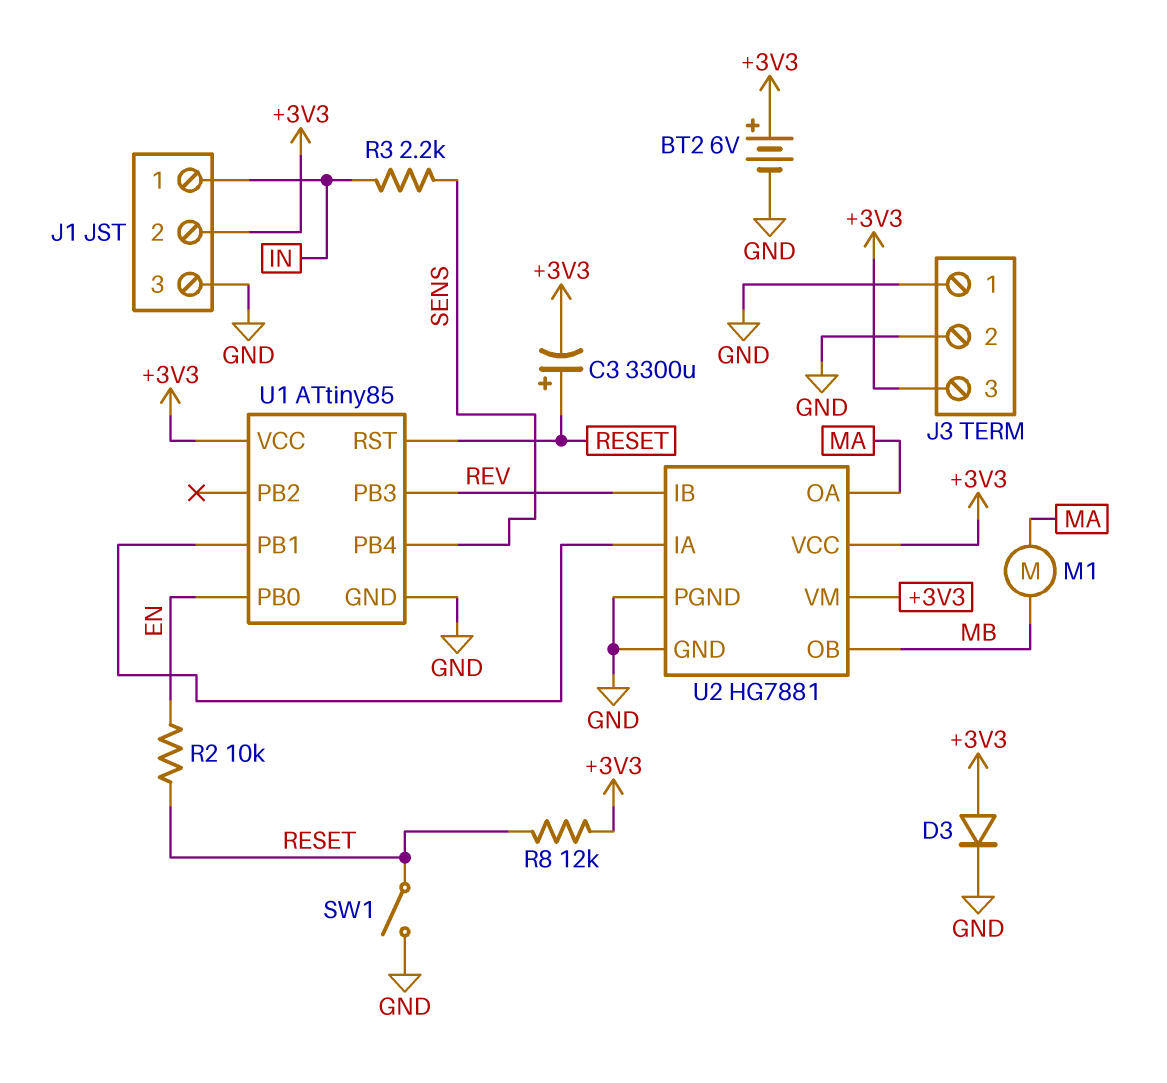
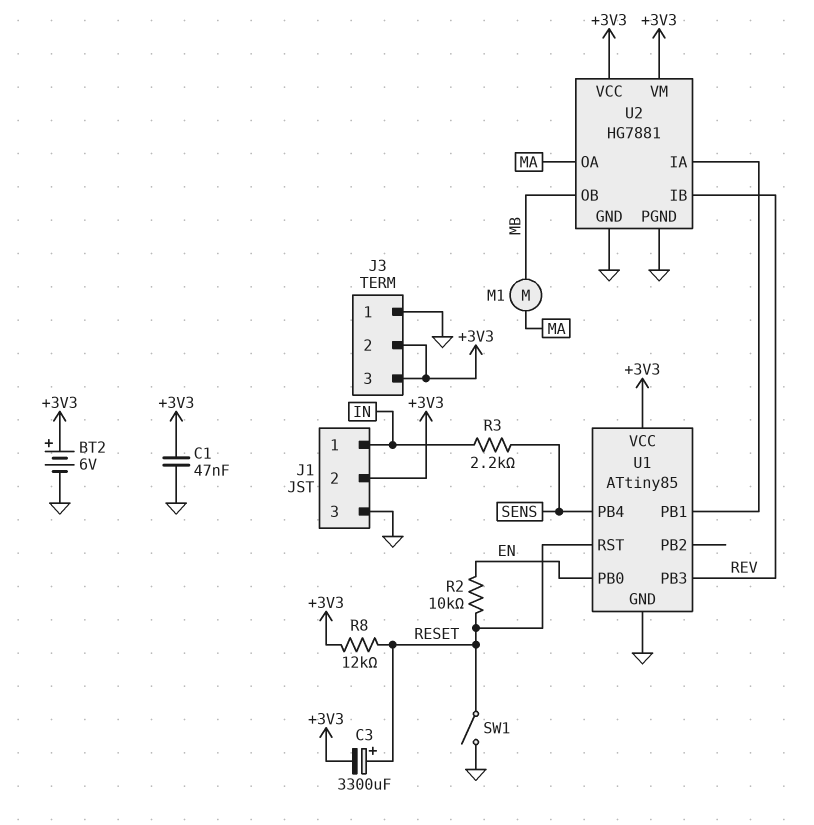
C1: none -> 47nF (+3V3, GND)
D3: diode (A +3V3, K GND) -> none
J3 pin 2: GND -> +3V3

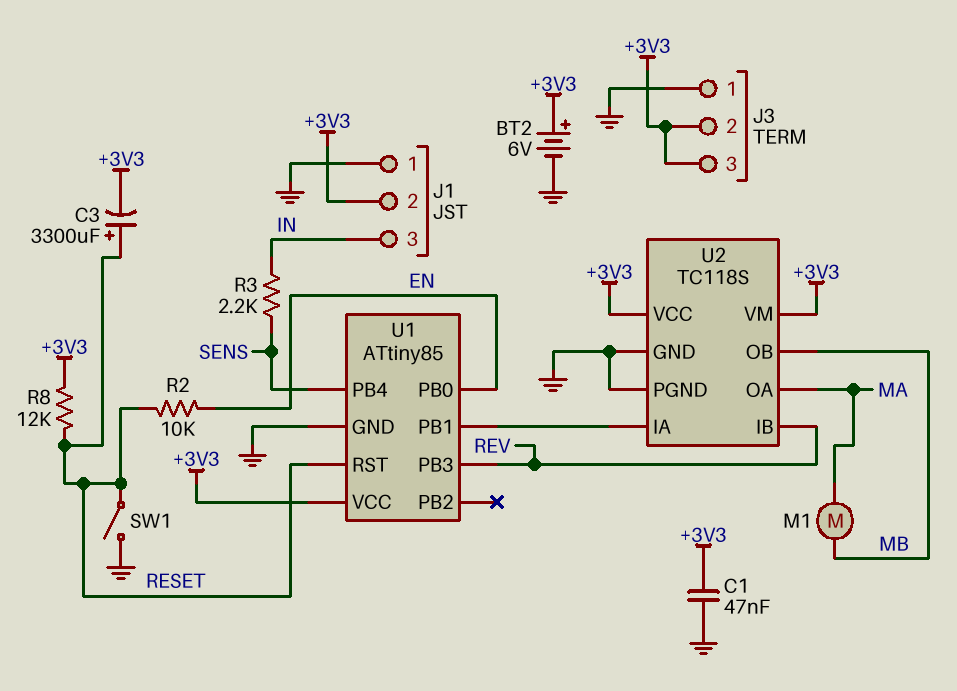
J1 pin 1: IN -> GND
J1 pin 3: GND -> IN
U2: HG7881 -> TC118S

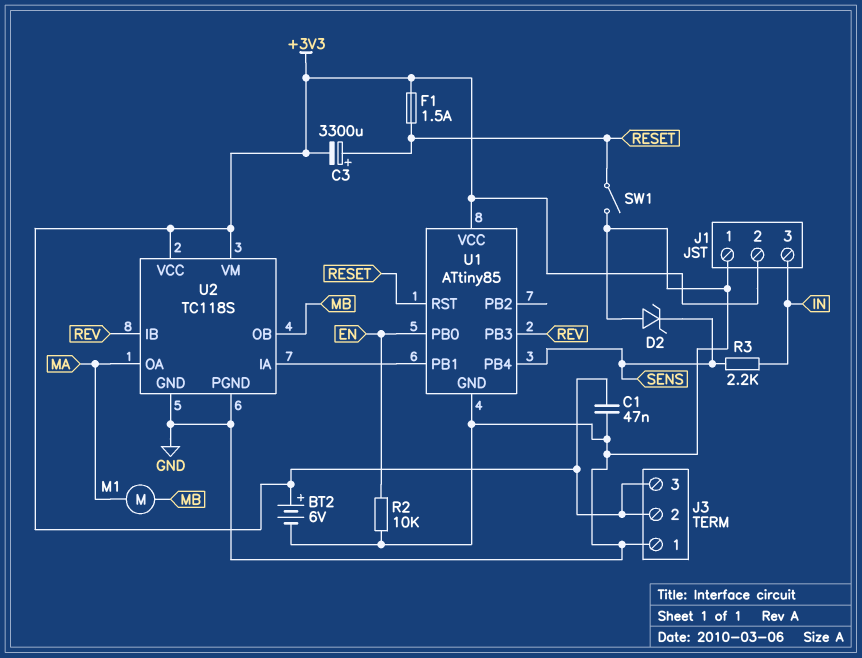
D2: none -> zener (A GND, K SENS)
F1: none -> 1.5A (+3V3, RESET)
R2: 10k (EN, RESET) -> 10k (EN, GND)
R8: 12k (+3V3, RESET) -> none

